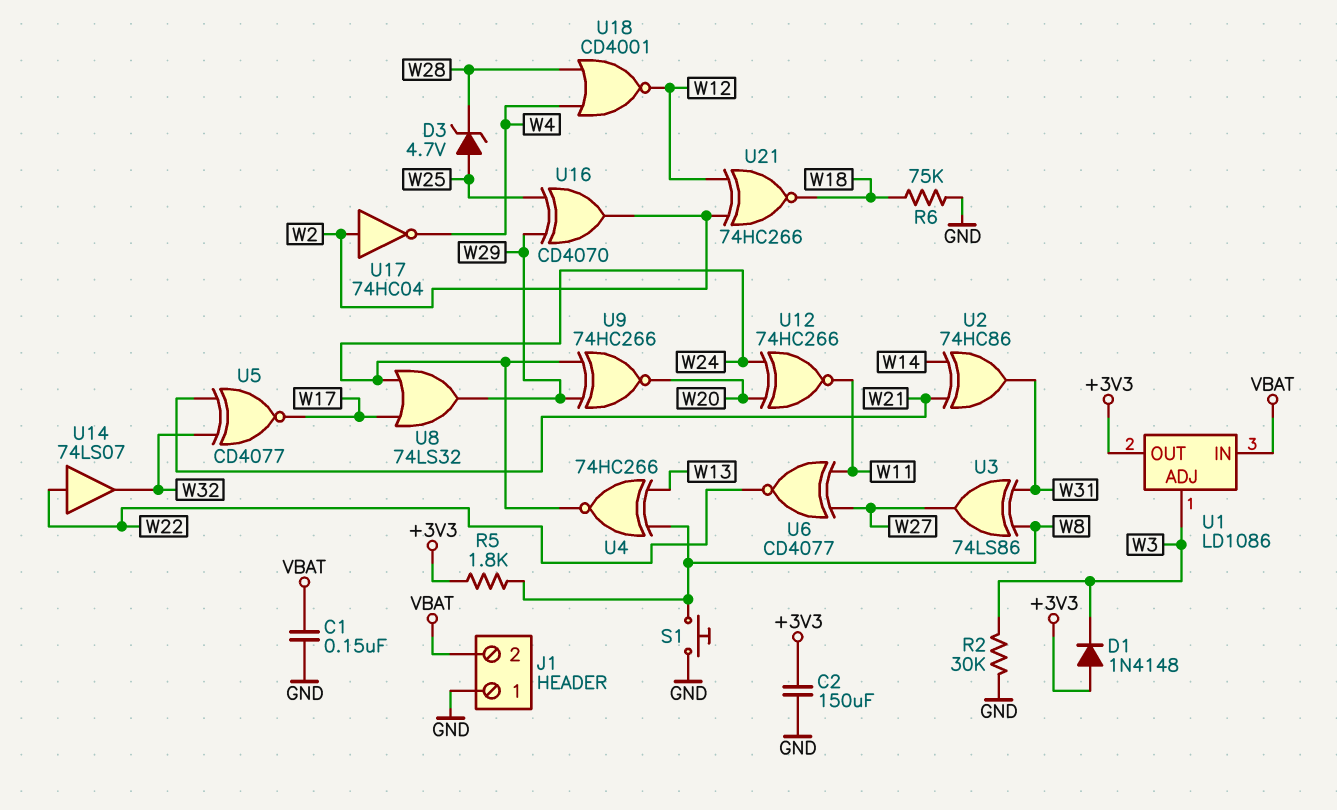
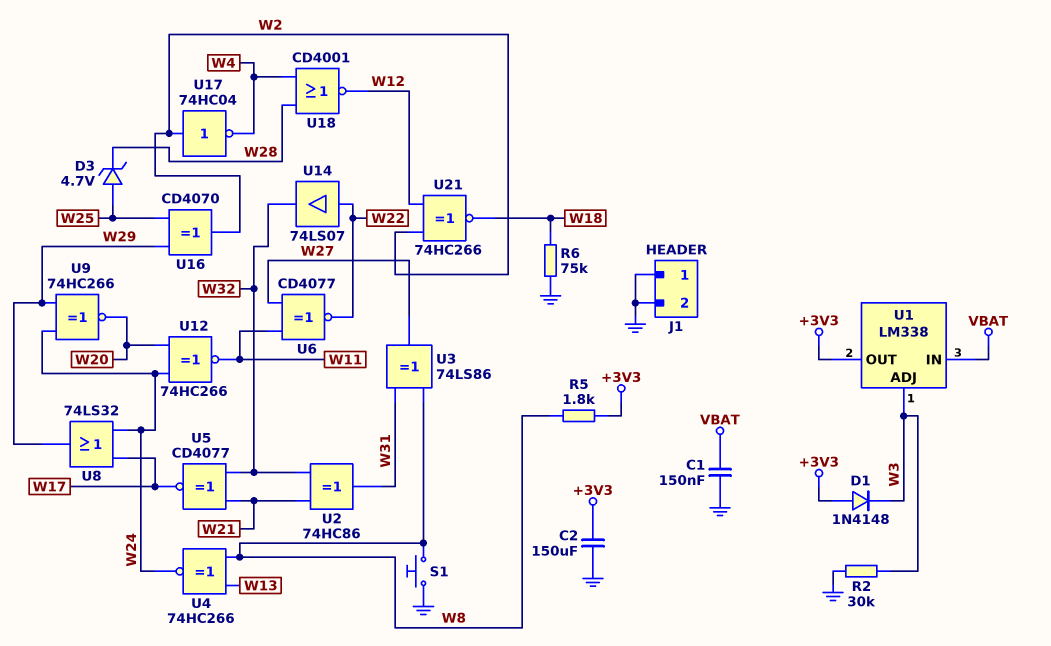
J1 pin 2: VBAT -> GND
U1: LD1086 -> LM338
U2: XOR 74HC86 (in W14, in W21, out W31) -> XOR 74HC86 (in W21, in W32, out W31)

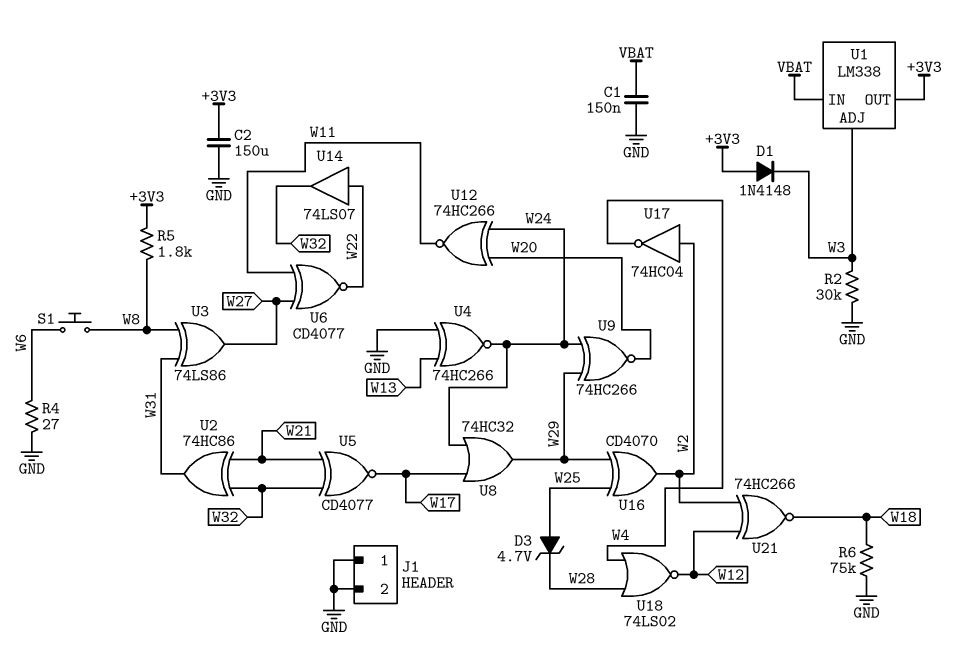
R4: none -> 27 (GND, W6)
S1: button (GND, W8) -> button (W6, W8)
U4: XNOR 74HC266 (in W8, in W13, out W24) -> XNOR 74HC266 (in GND, in W13, out W24)
U8: OR 74LS32 (in W17, in W24, out W29) -> OR 74HC32 (in W17, in W24, out W29)
U18: NOR CD4001 (in W4, in W28, out W12) -> NOR 74LS02 (in W4, in W28, out W12)

